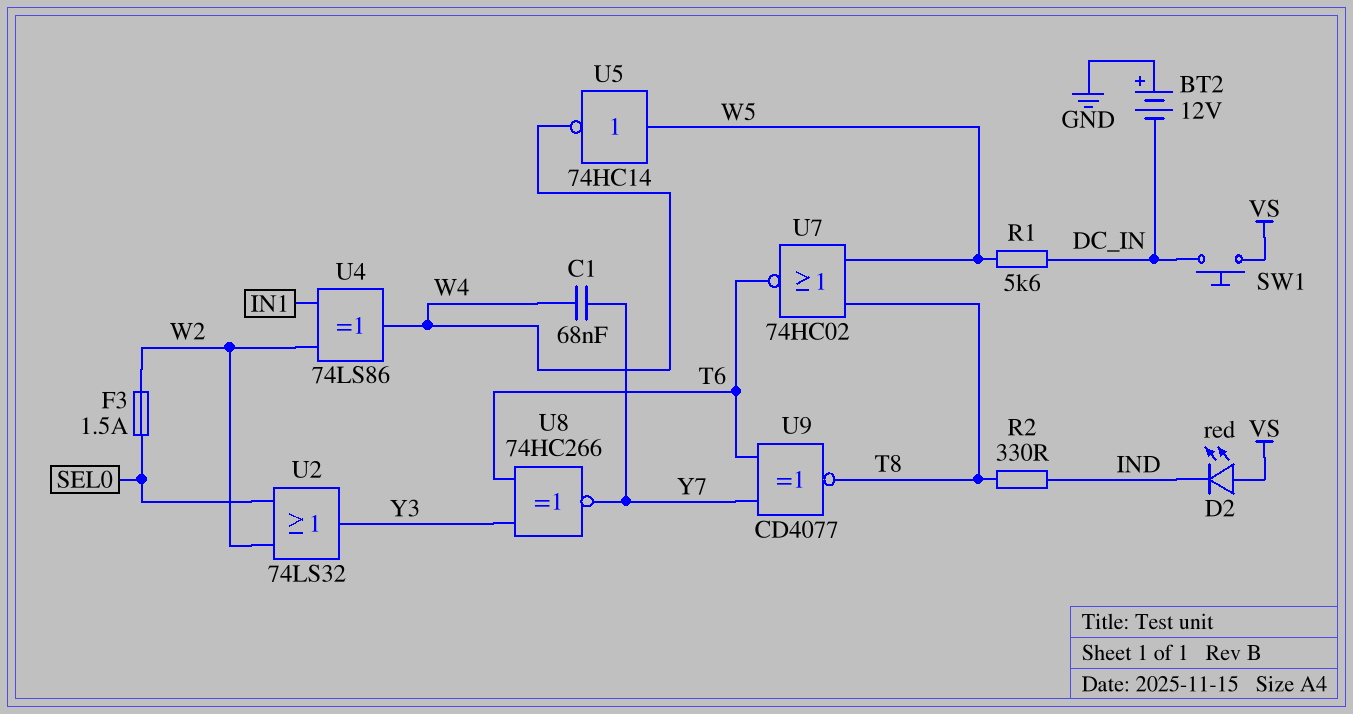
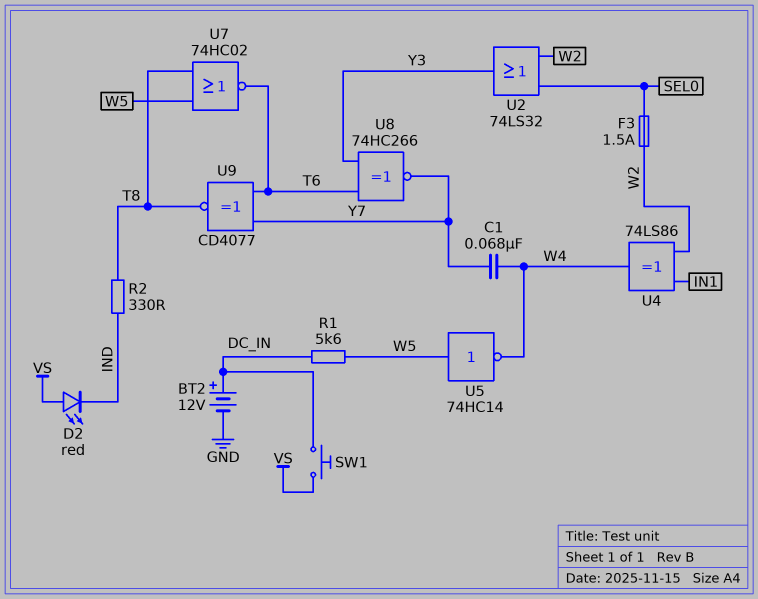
BT2: 12V (plus GND, minus DC_IN) -> 12V (plus DC_IN, minus GND)

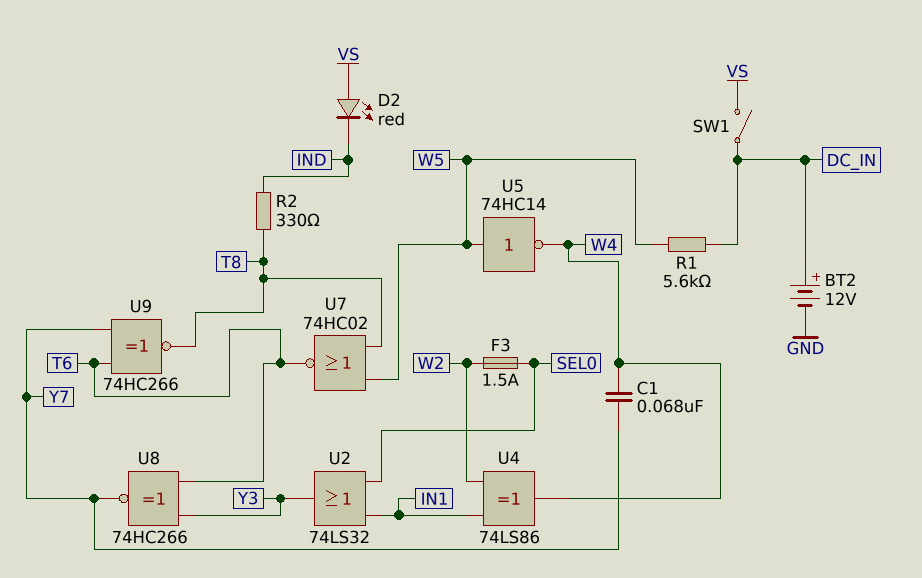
SW1: button (DC_IN, VS) -> switch (DC_IN, VS)
U2: OR 74LS32 (in SEL0, in W2, out Y3) -> OR 74LS32 (in IN1, in SEL0, out Y3)
U9: XNOR CD4077 (in T6, in Y7, out T8) -> XNOR 74HC266 (in T6, in Y7, out T8)

